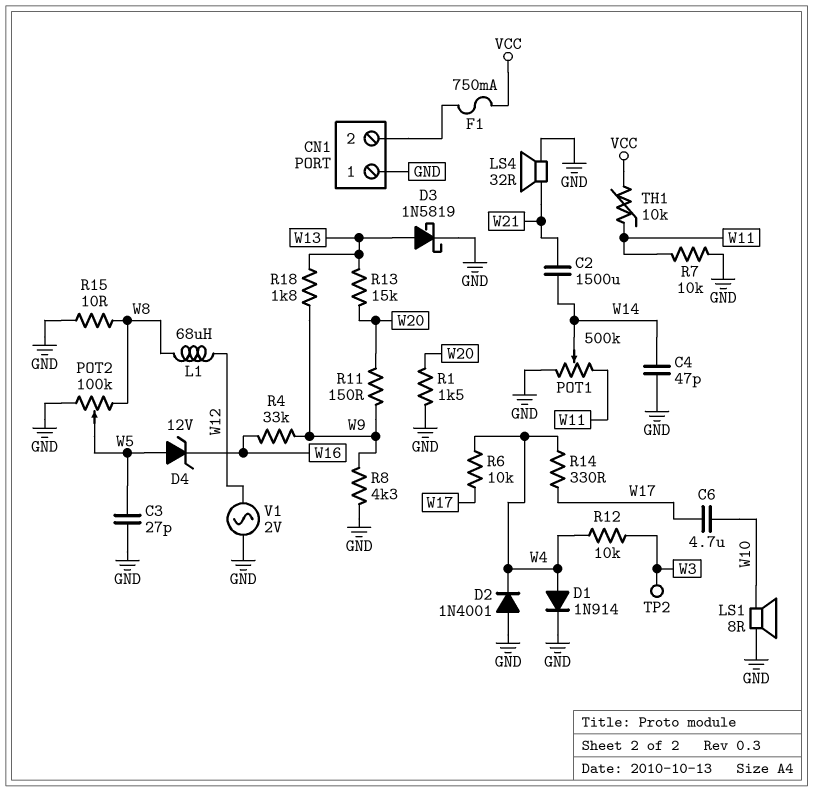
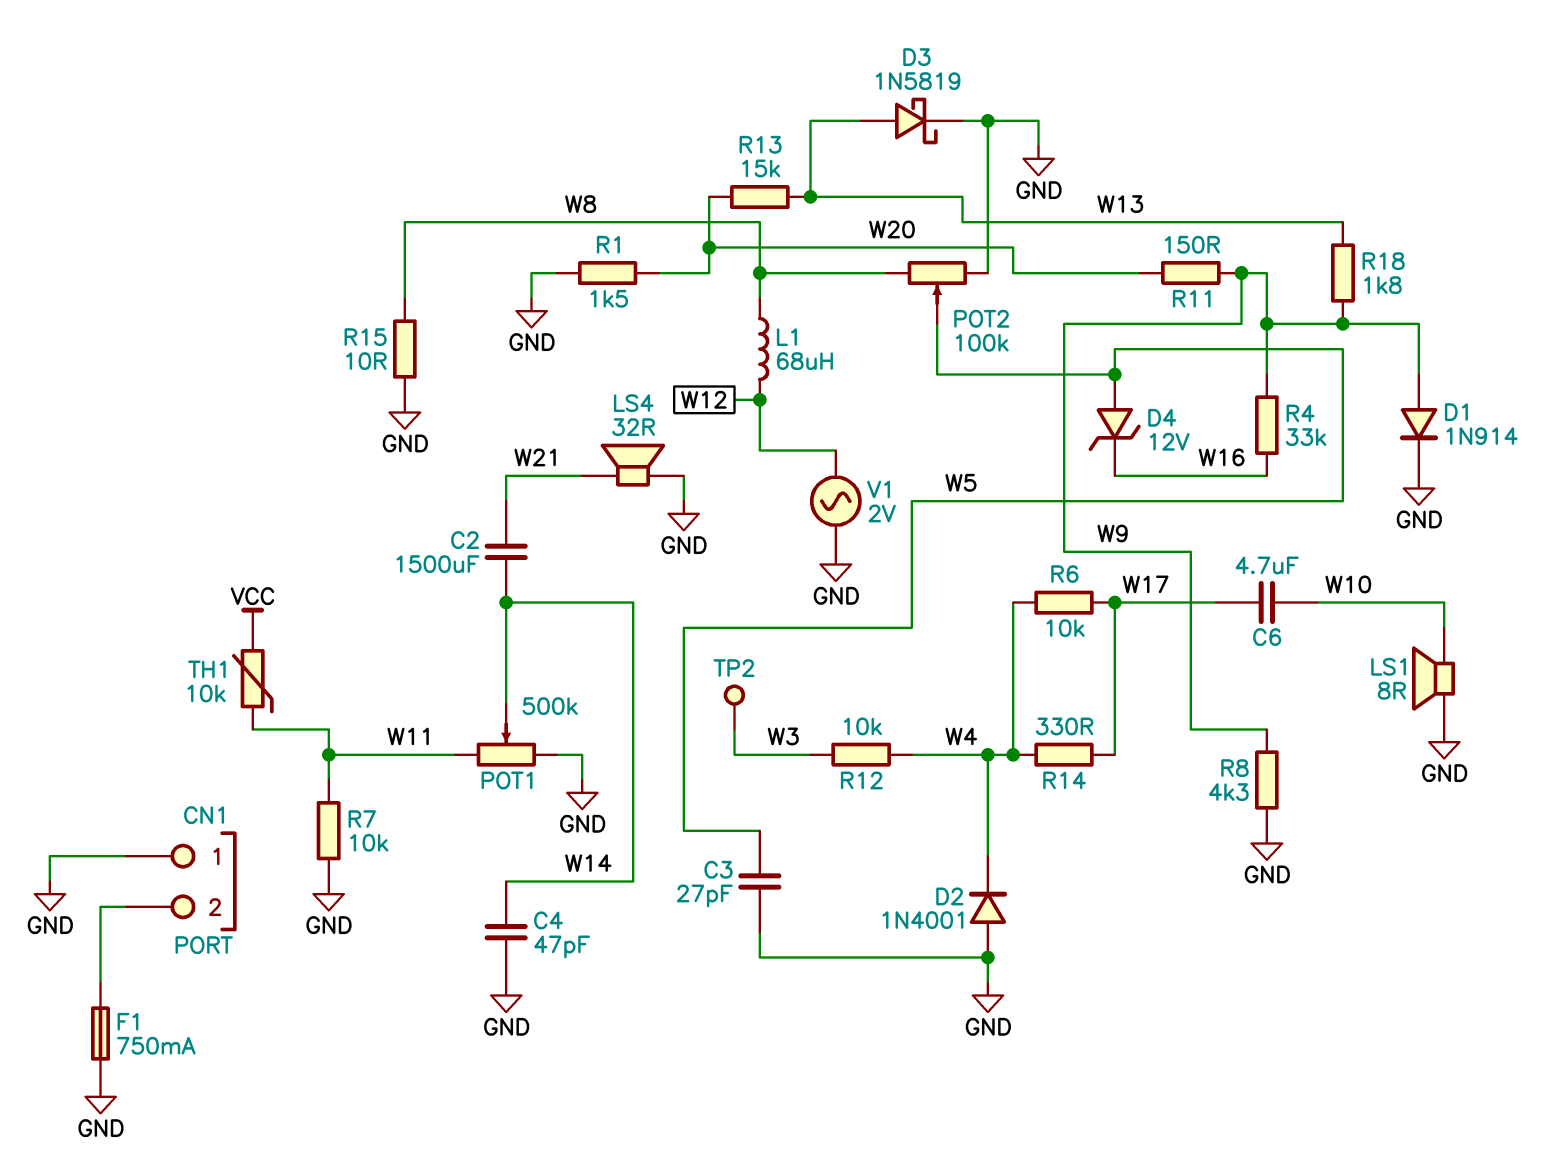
D1: diode 1N914 (A W4, K GND) -> diode 1N914 (A W9, K GND)
F1: 750mA (CN1/2, VCC) -> 750mA (CN1/2, GND)

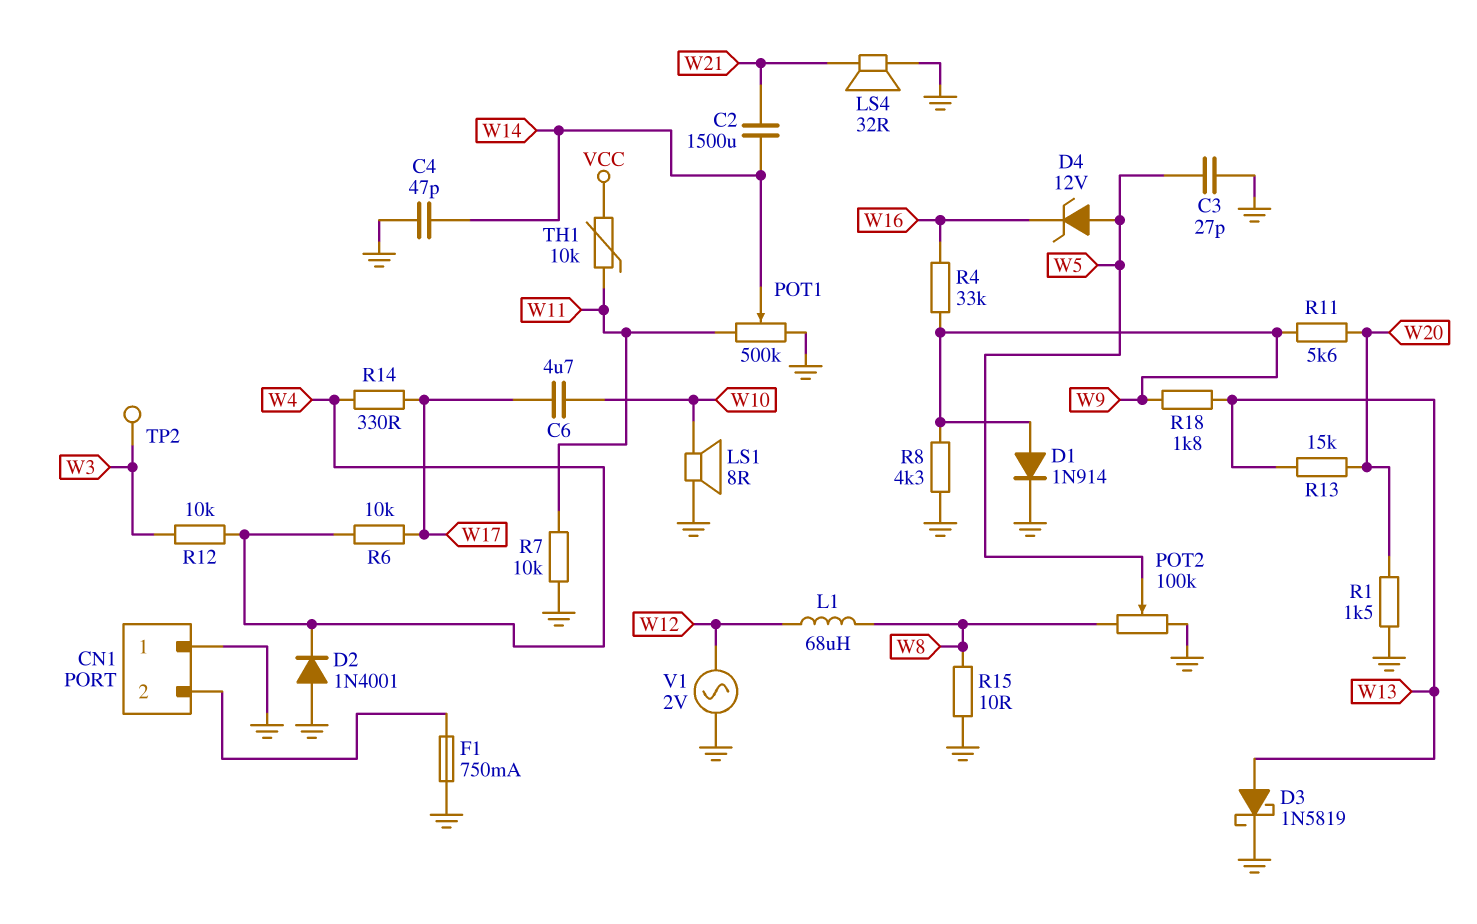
R11: 150 (W9, W20) -> 5.6k (W9, W20)

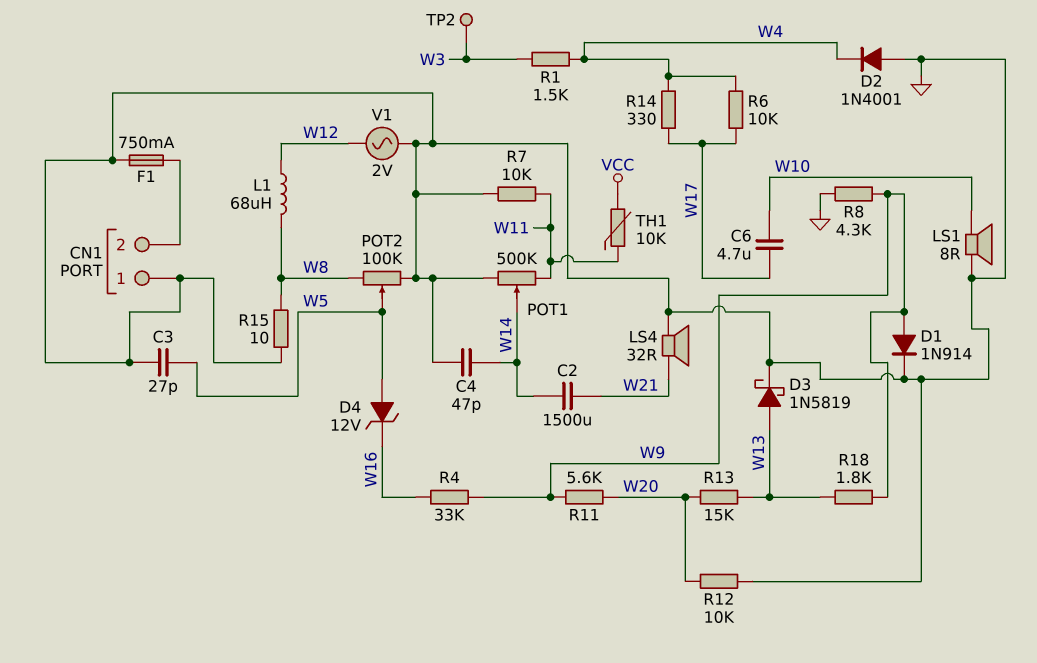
R1: 1.5k (GND, W20) -> 1.5k (W3, W4)
R12: 10k (W3, W4) -> 10k (GND, W20)

